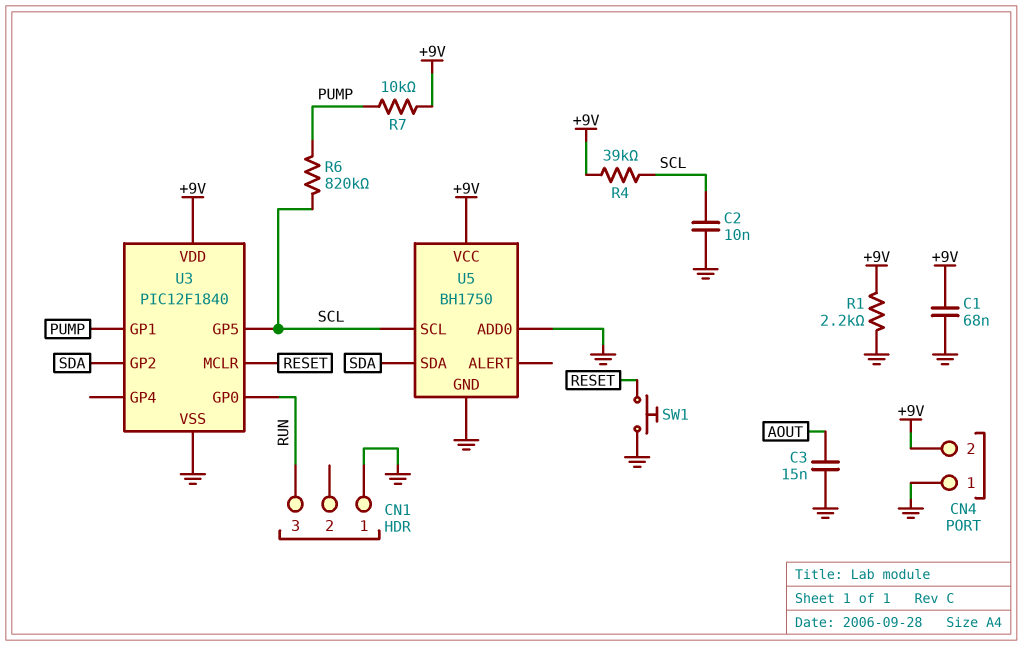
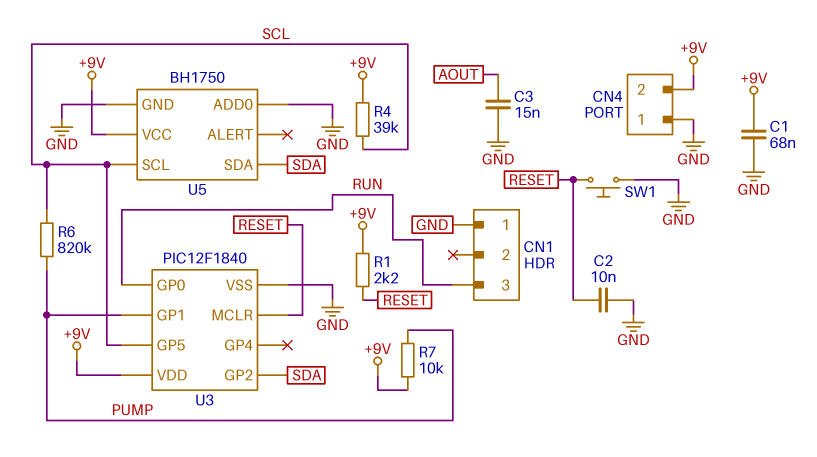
C2: 10nF (GND, SCL) -> 10nF (GND, RESET)
R1: 2.2k (+9V, GND) -> 2.2k (+9V, RESET)

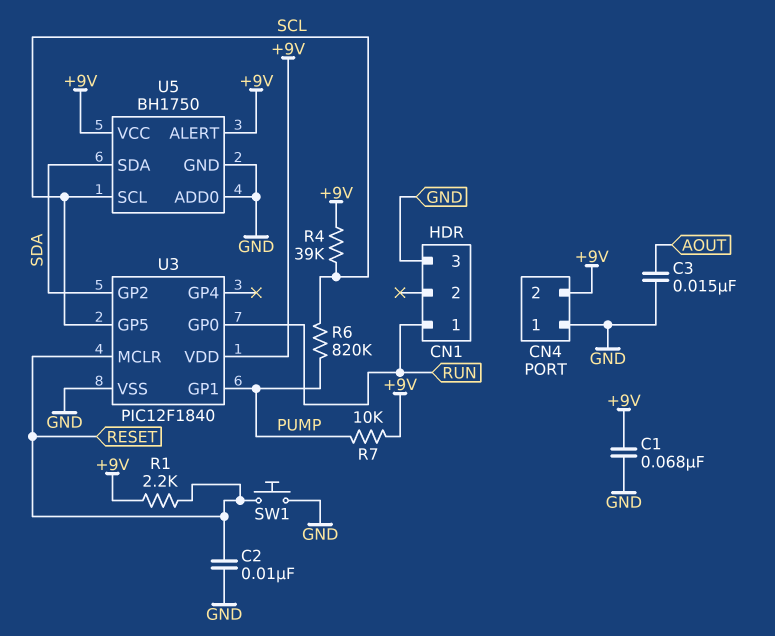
CN1 pin 1: GND -> RUN
CN1 pin 3: RUN -> GND
U5 pin ALERT: none -> +9V

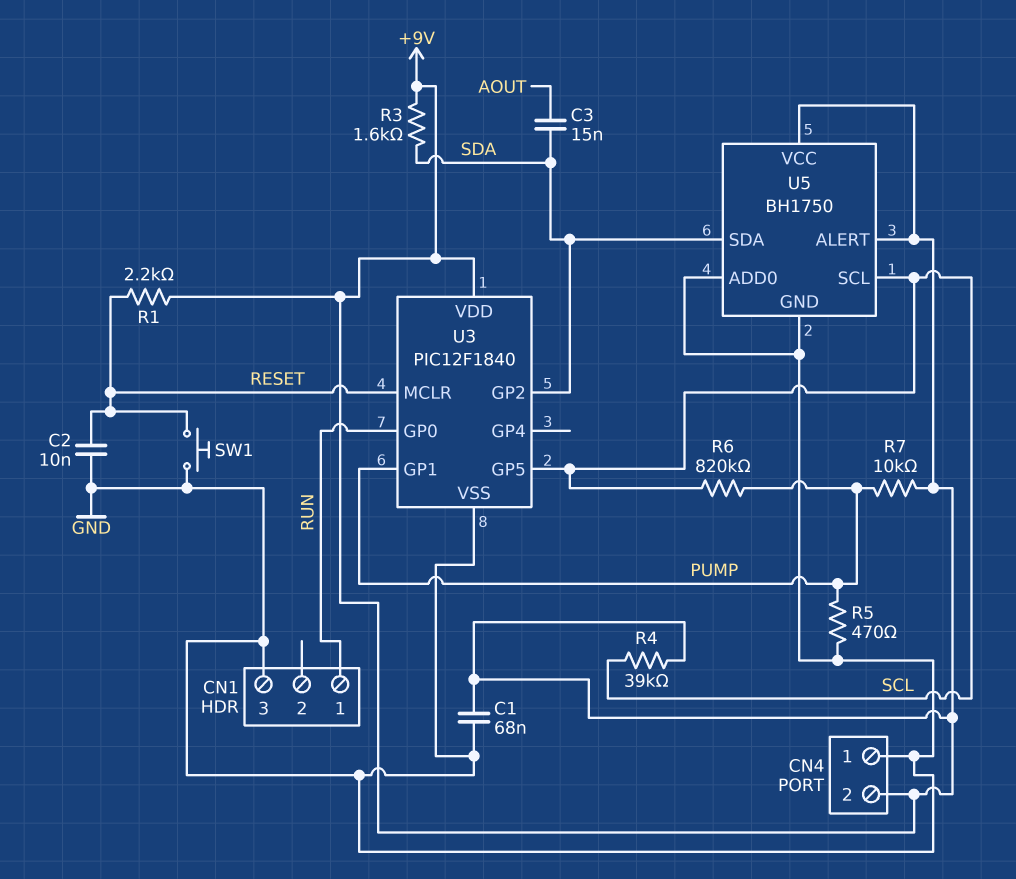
C3: 15nF (AOUT, GND) -> 15nF (AOUT, SDA)
R3: none -> 1.6k (+9V, SDA)
R5: none -> 470 (GND, PUMP)

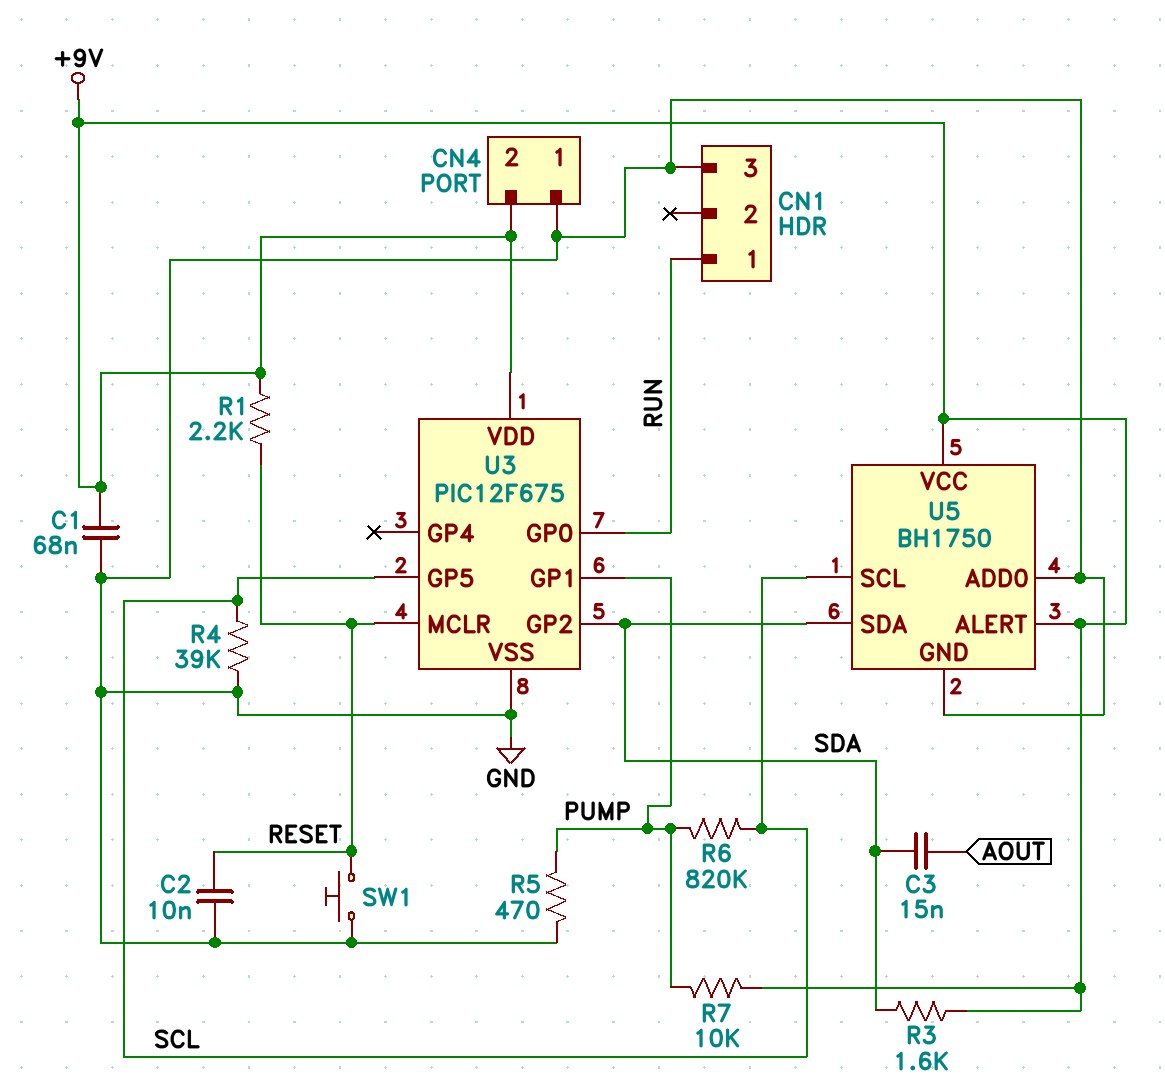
R4: 39k (+9V, SCL) -> 39k (GND, SCL)
U3: PIC12F1840 -> PIC12F675

